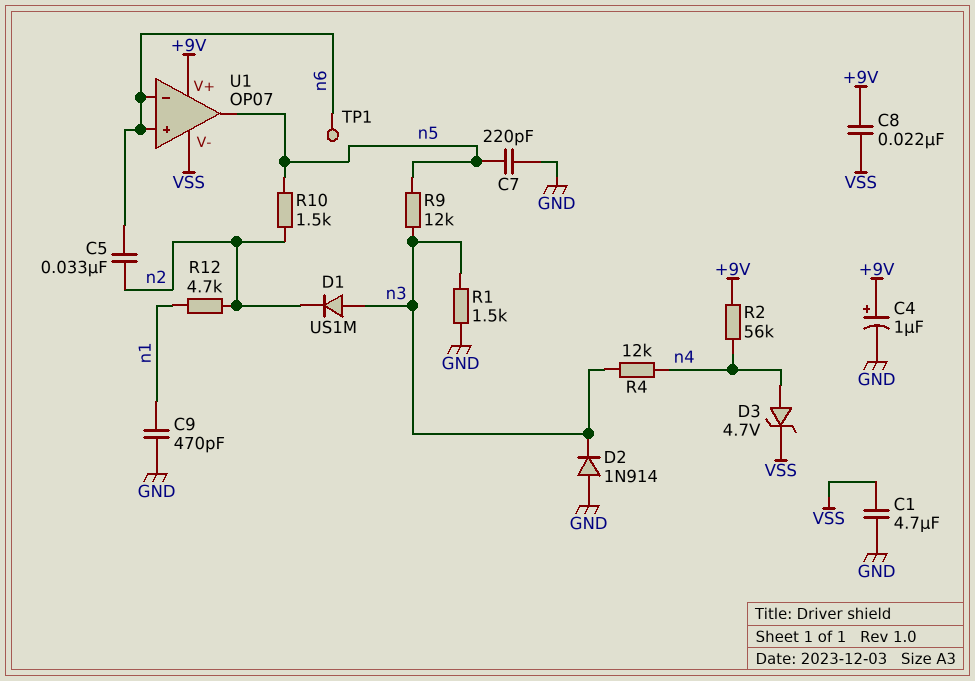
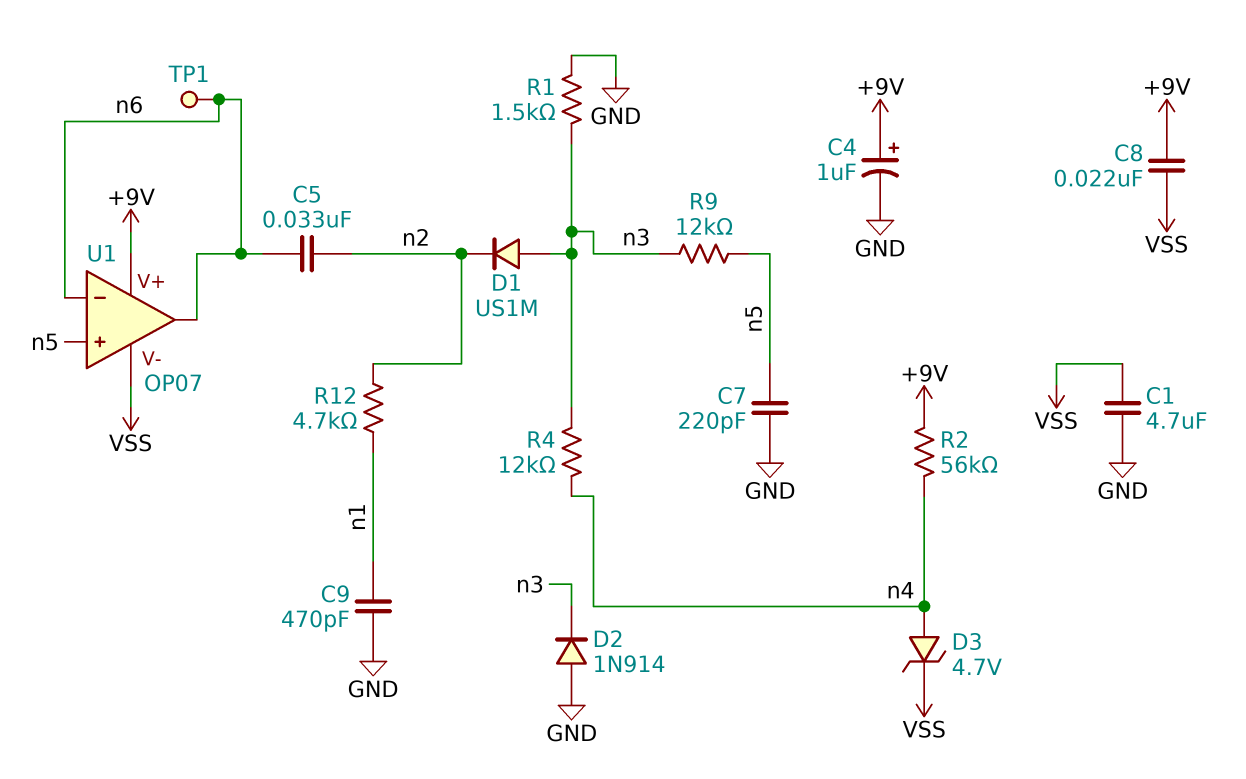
R10: 1.5k (n2, n5) -> none
U1 pin in+: n6 -> n5
U1 pin out: n5 -> n6

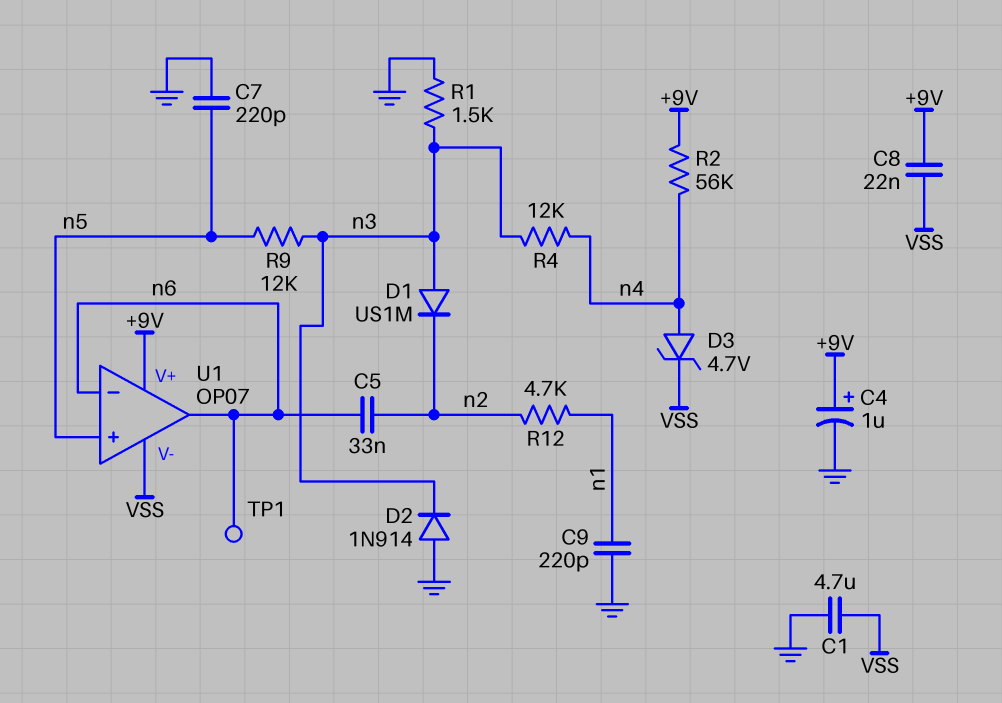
C9: 470pF (GND, n1) -> 220pF (GND, n1)

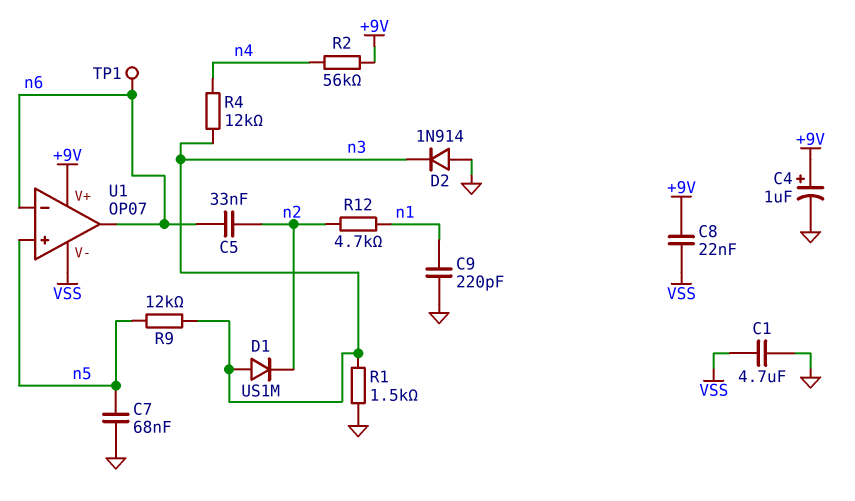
C7: 220pF (GND, n5) -> 68nF (GND, n5)
D3: zener 4.7V (A n4, K VSS) -> none

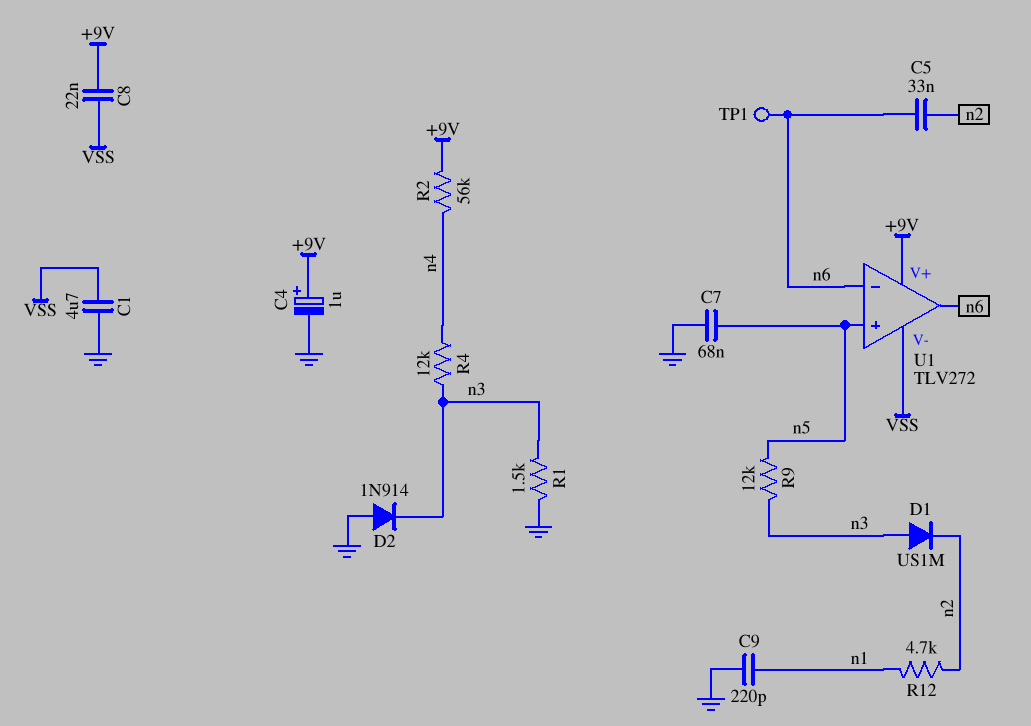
U1: OP07 -> TLV272

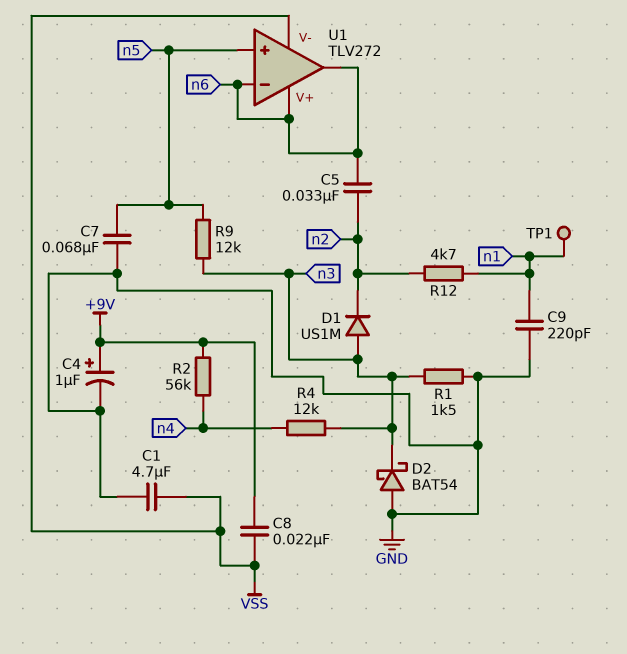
D2: diode 1N914 (A GND, K n3) -> schottky BAT54 (A GND, K n3)
TP1: test point (n6) -> test point (n1)
U1 pin V+: +9V -> n6

